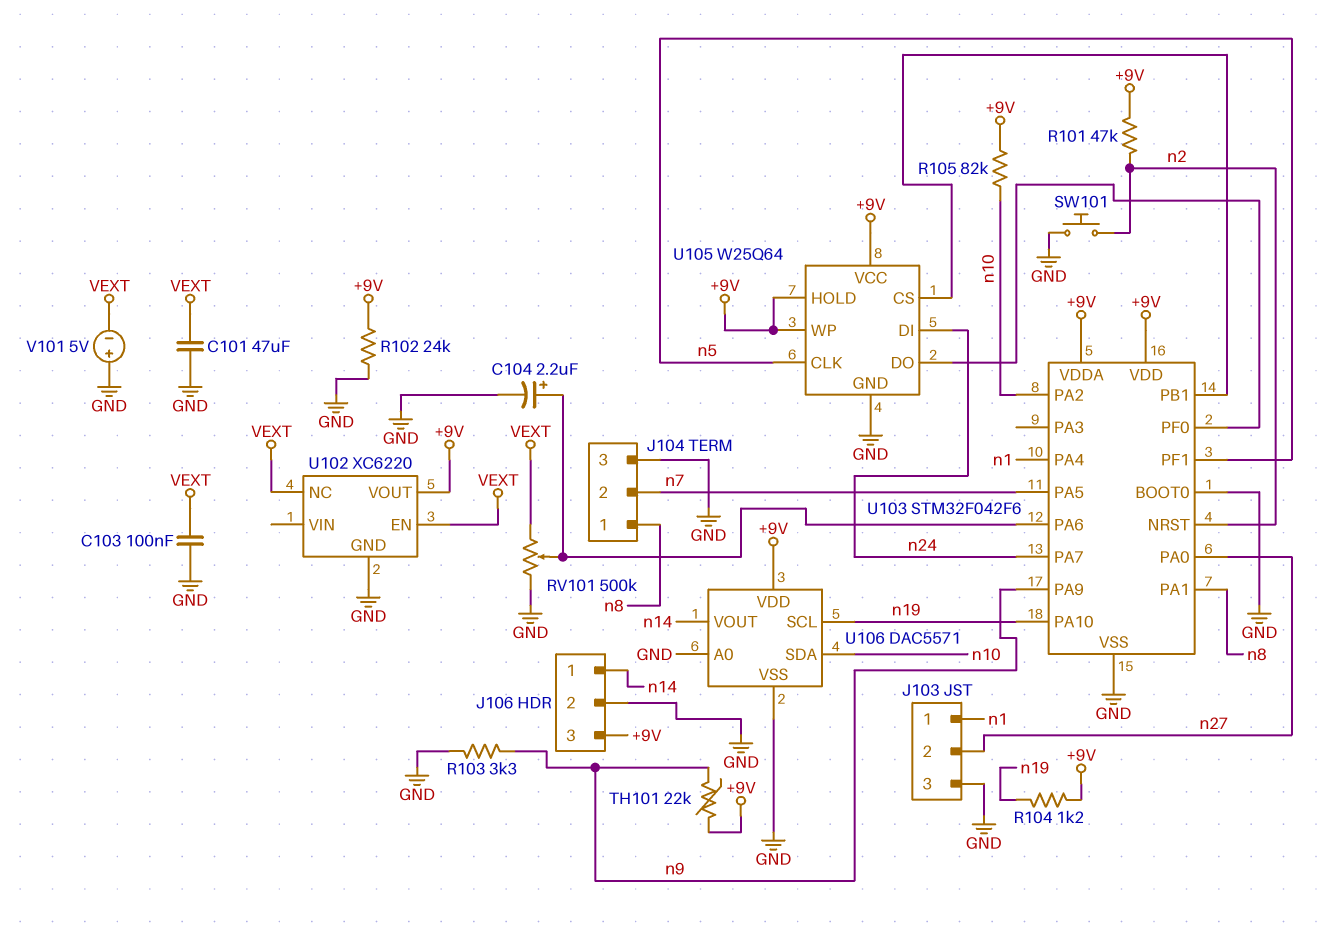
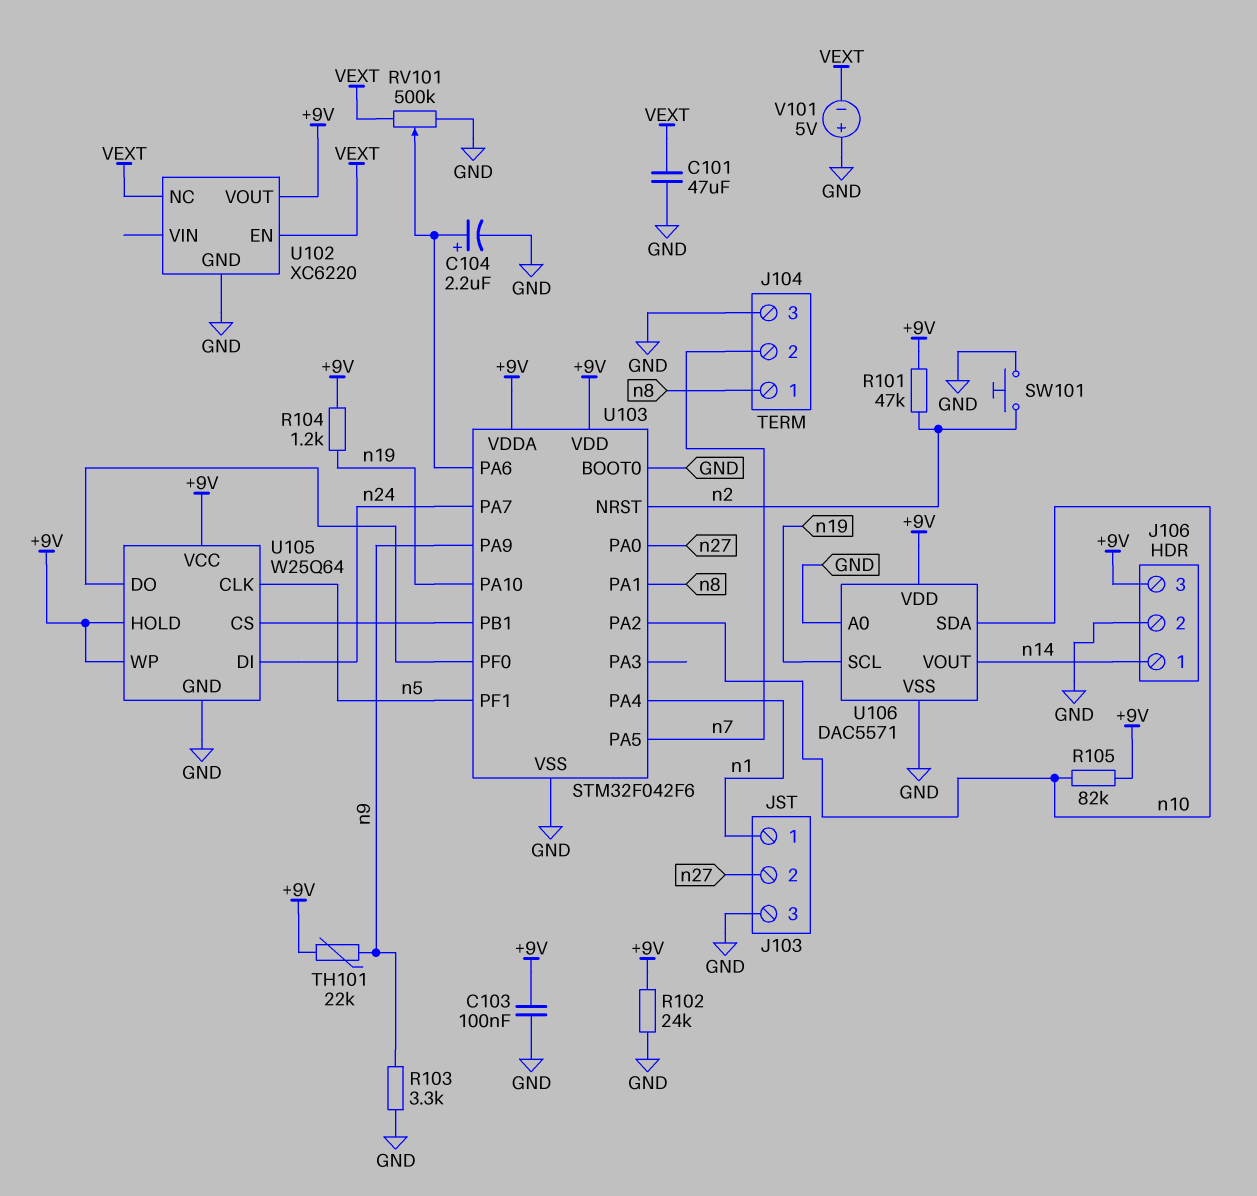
C103: 100nF (GND, VEXT) -> 100nF (+9V, GND)

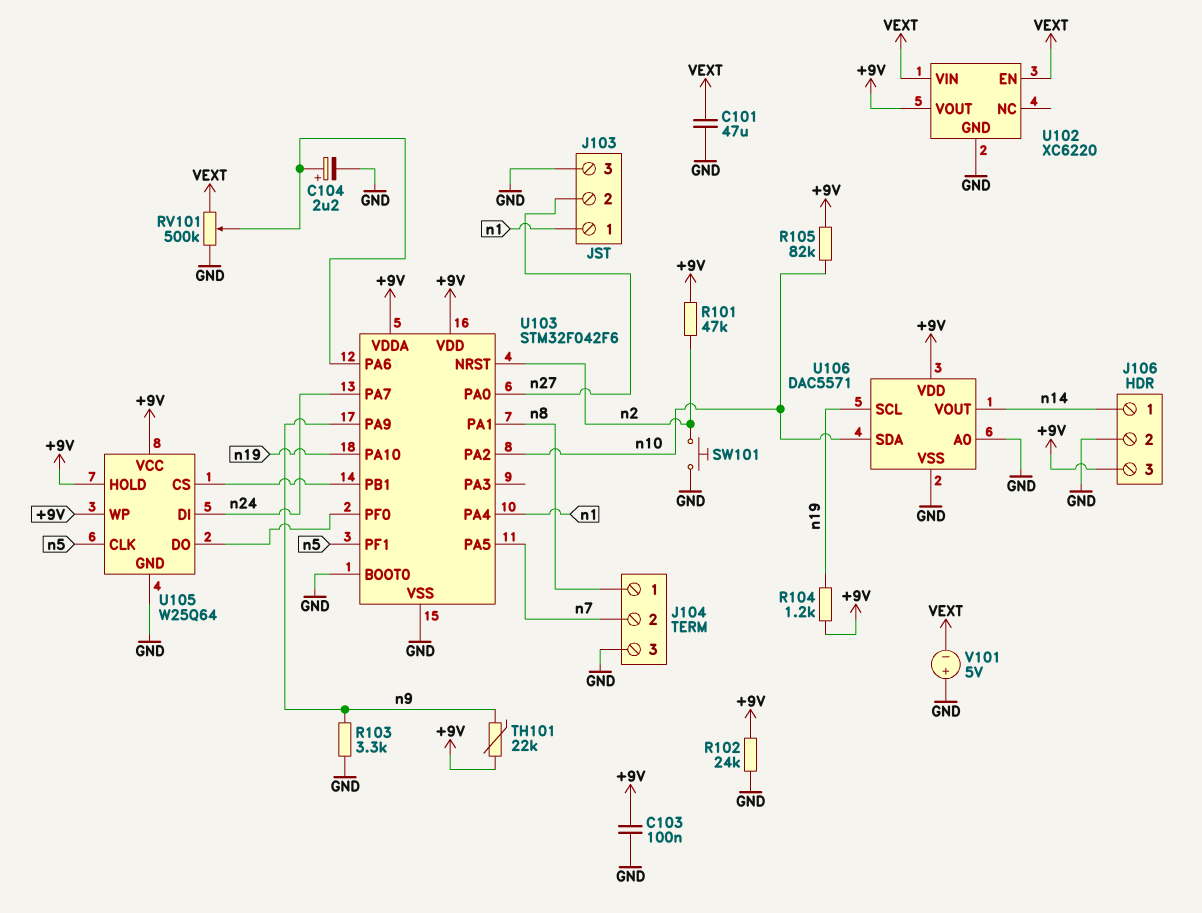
U102 pin NC: VEXT -> none
U102 pin VIN: none -> VEXT

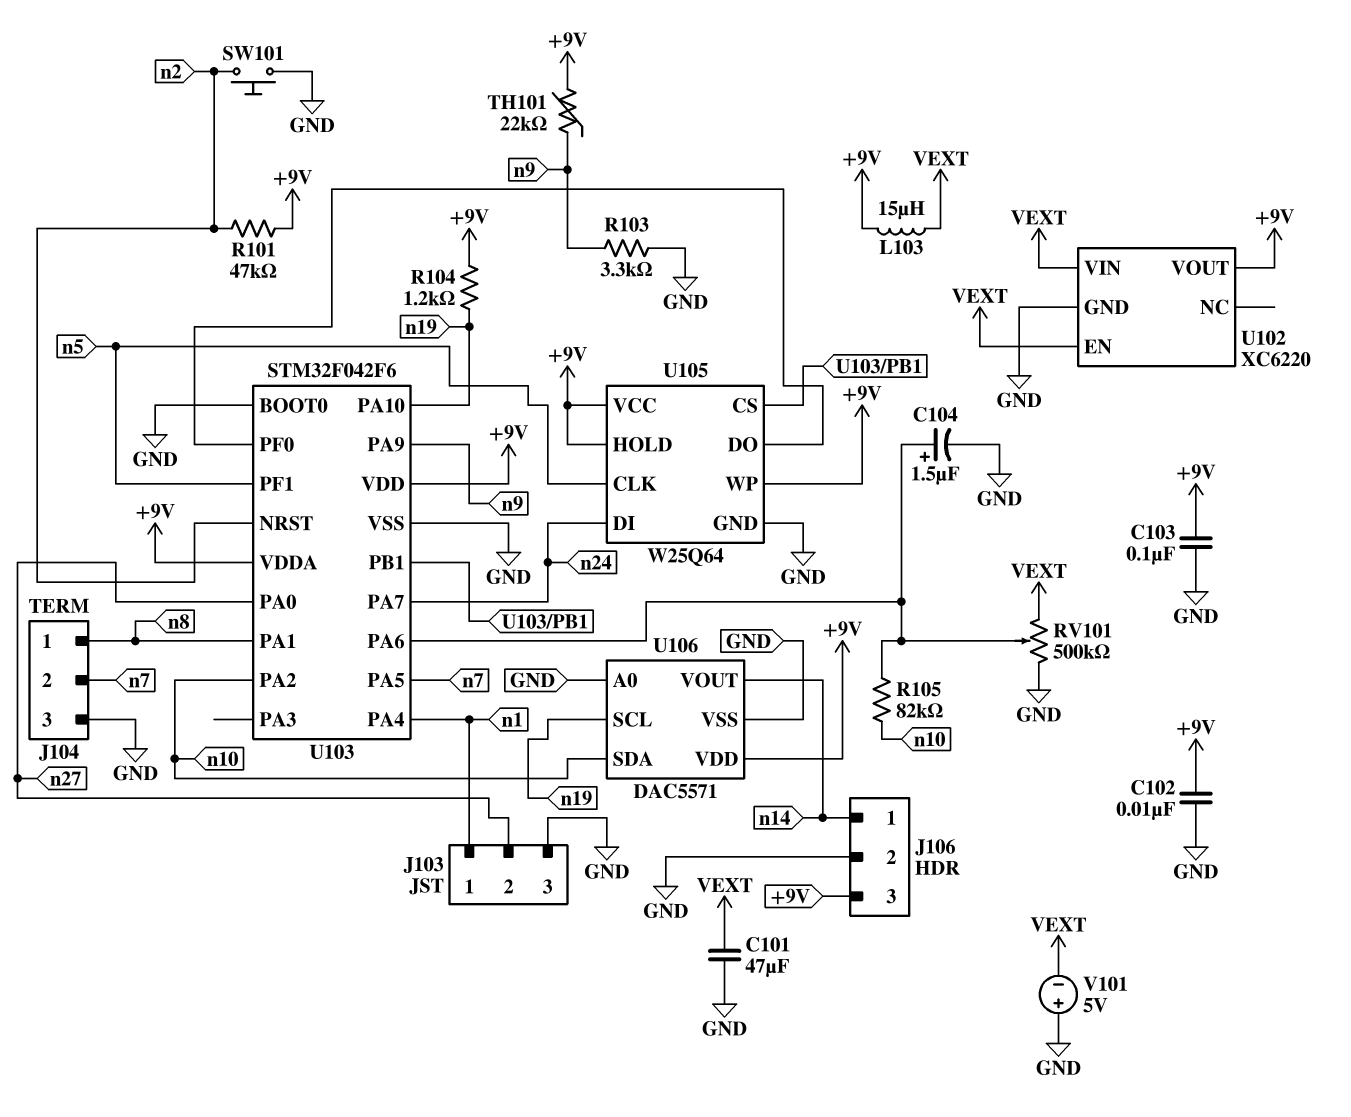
C102: none -> 10nF (+9V, GND)
C104: 2.2uF (plus U103/PA6, minus GND) -> 1.5uF (plus U103/PA6, minus GND)
L103: none -> 15uH (+9V, VEXT)
R102: 24k (+9V, GND) -> none
R105: 82k (+9V, n10) -> 82k (U103/PA6, n10)

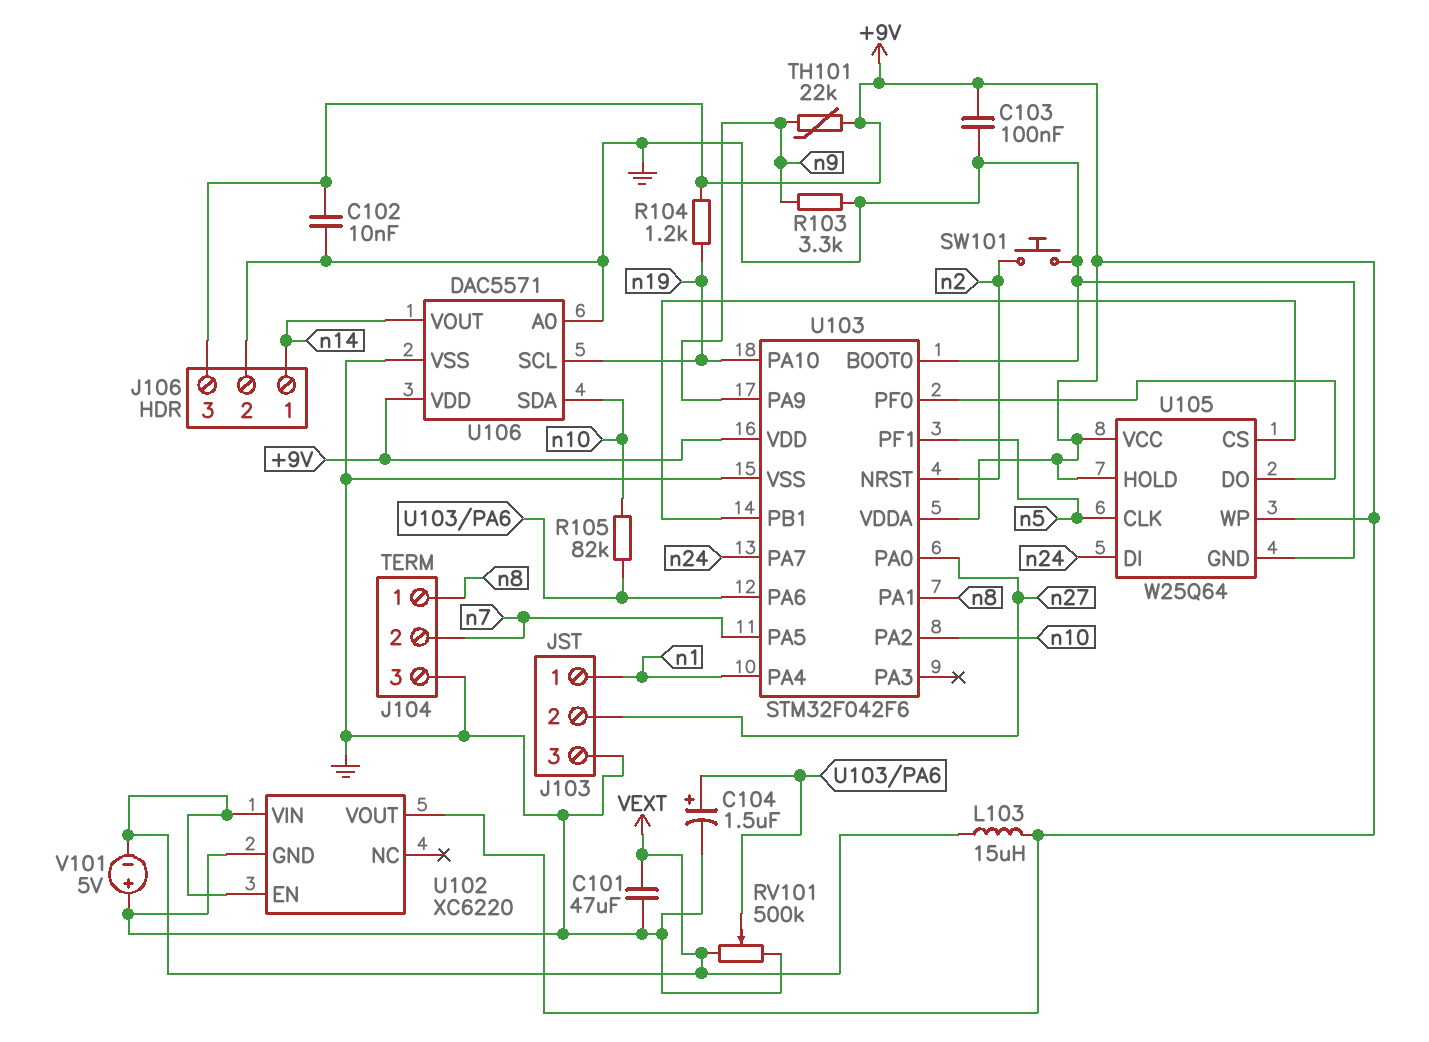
R101: 47k (+9V, n2) -> none

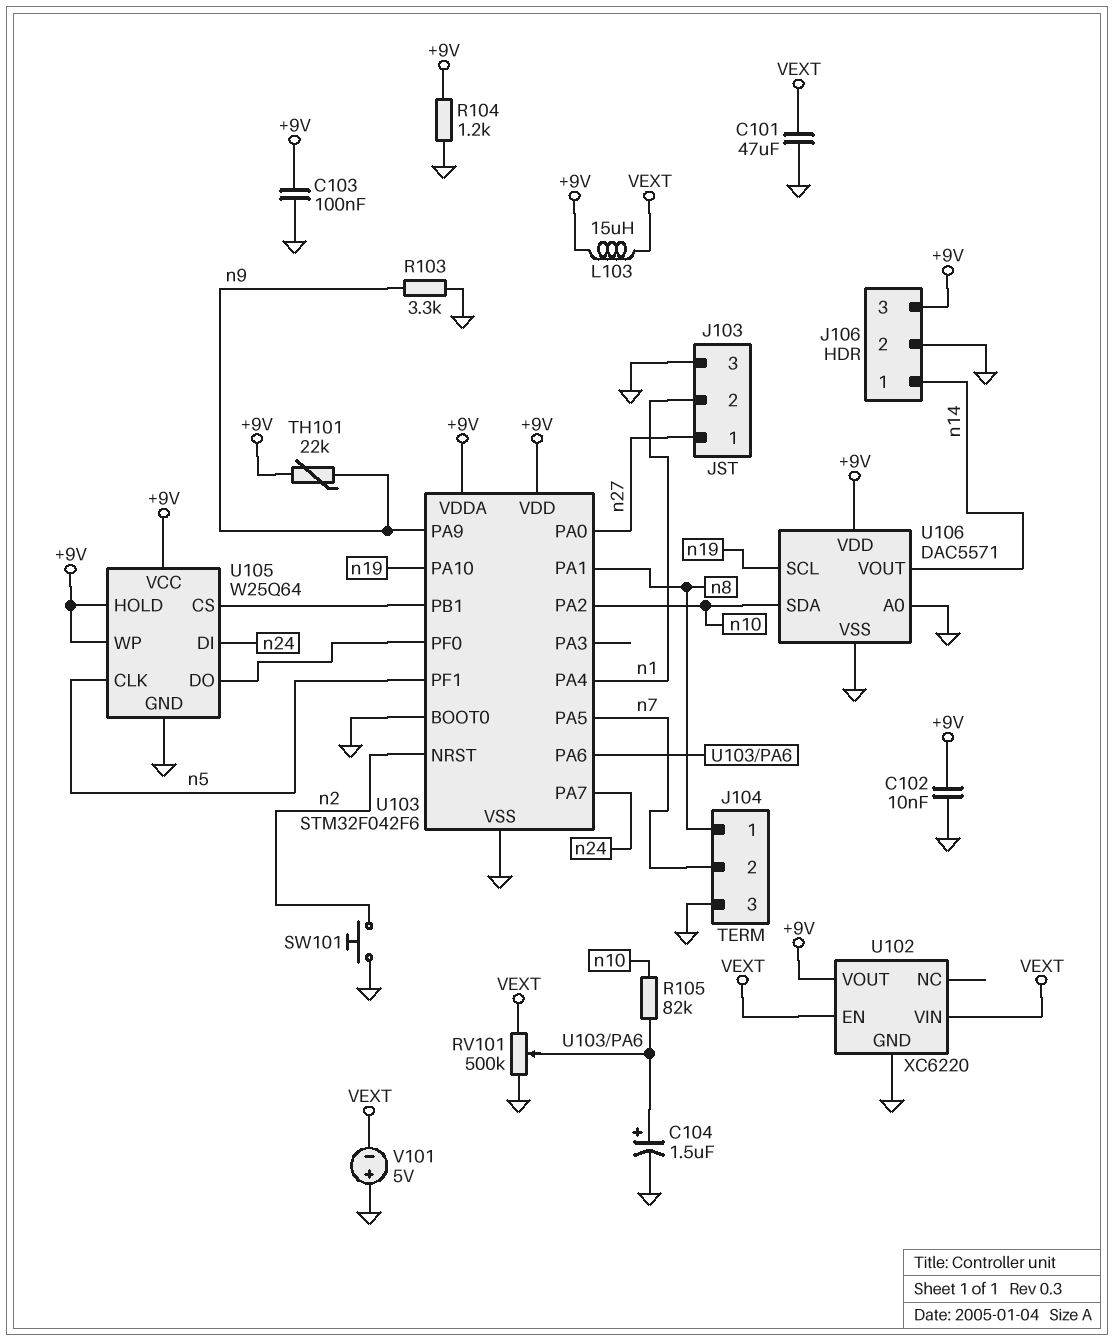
J103 pin 1: n1 -> n27
J103 pin 2: n27 -> n1
R104: 1.2k (+9V, n19) -> 1.2k (+9V, GND)

